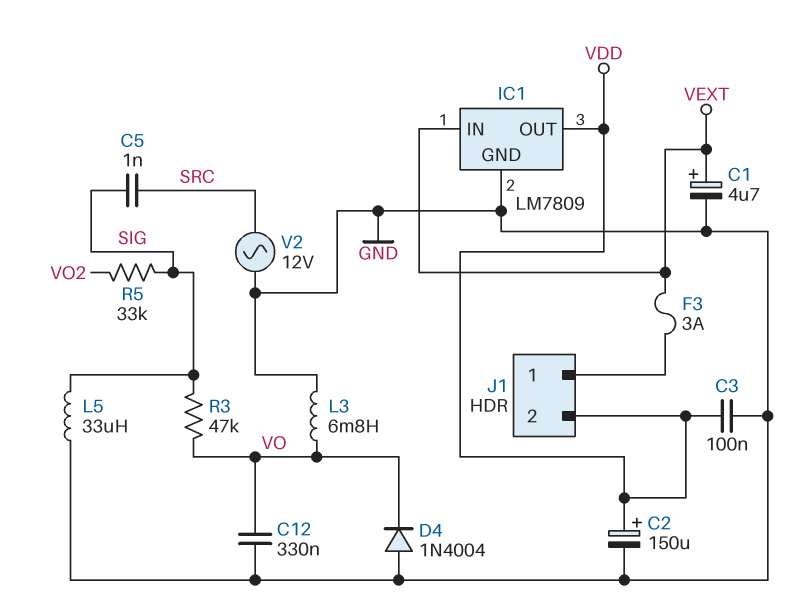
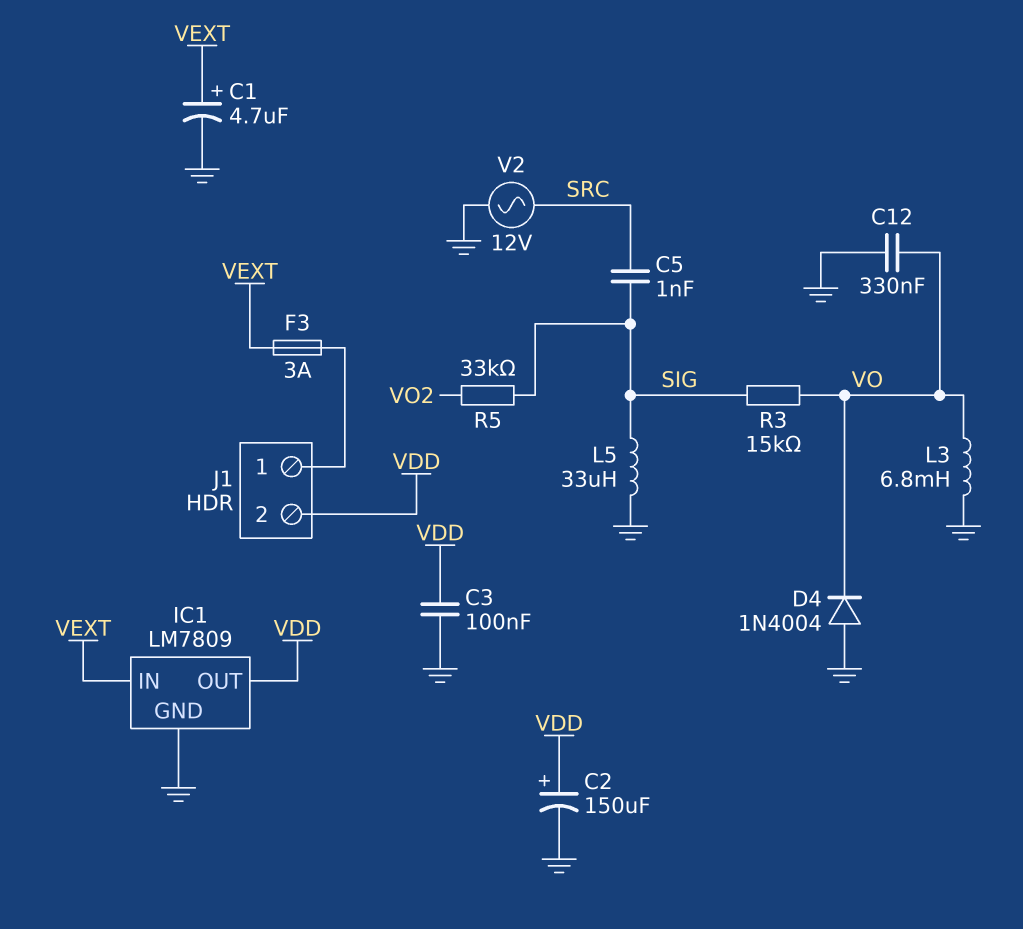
R3: 47k (SIG, VO) -> 15k (SIG, VO)

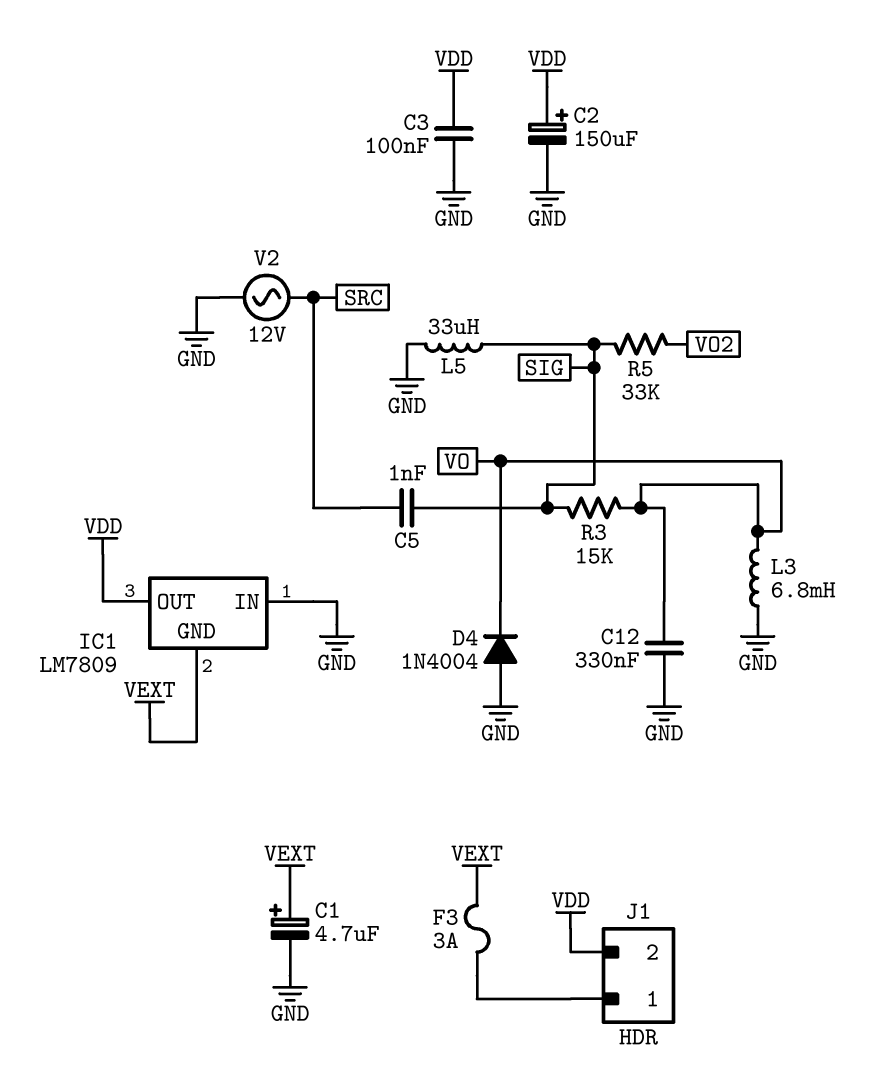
IC1 pin GND: GND -> VEXT
IC1 pin IN: VEXT -> GND

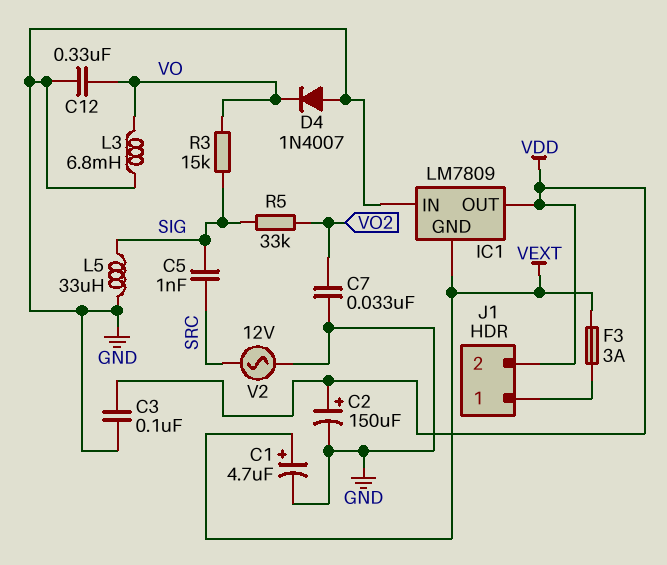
C7: none -> 33nF (GND, VO2)
D4: diode 1N4004 (A GND, K VO) -> diode 1N4007 (A GND, K VO)

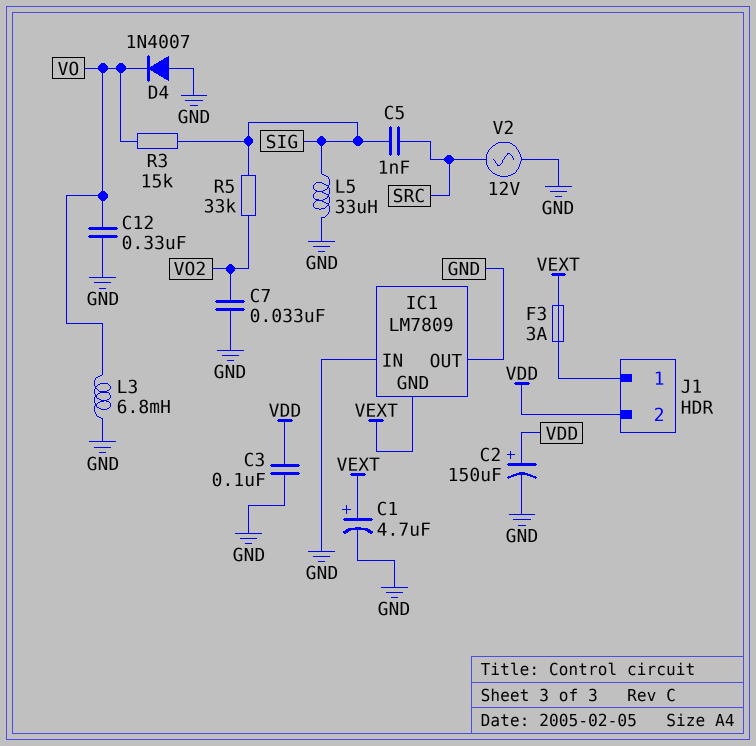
IC1 pin OUT: VDD -> GND

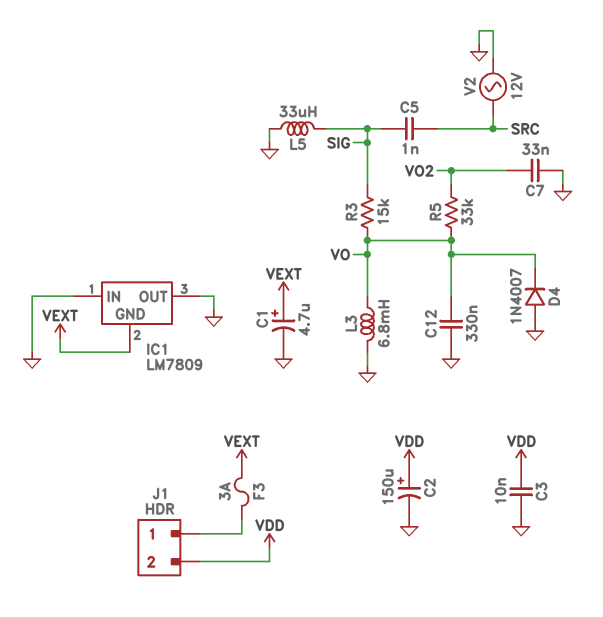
C3: 100nF (GND, VDD) -> 10nF (GND, VDD)
R5: 33k (SIG, VO2) -> 33k (VO, VO2)

